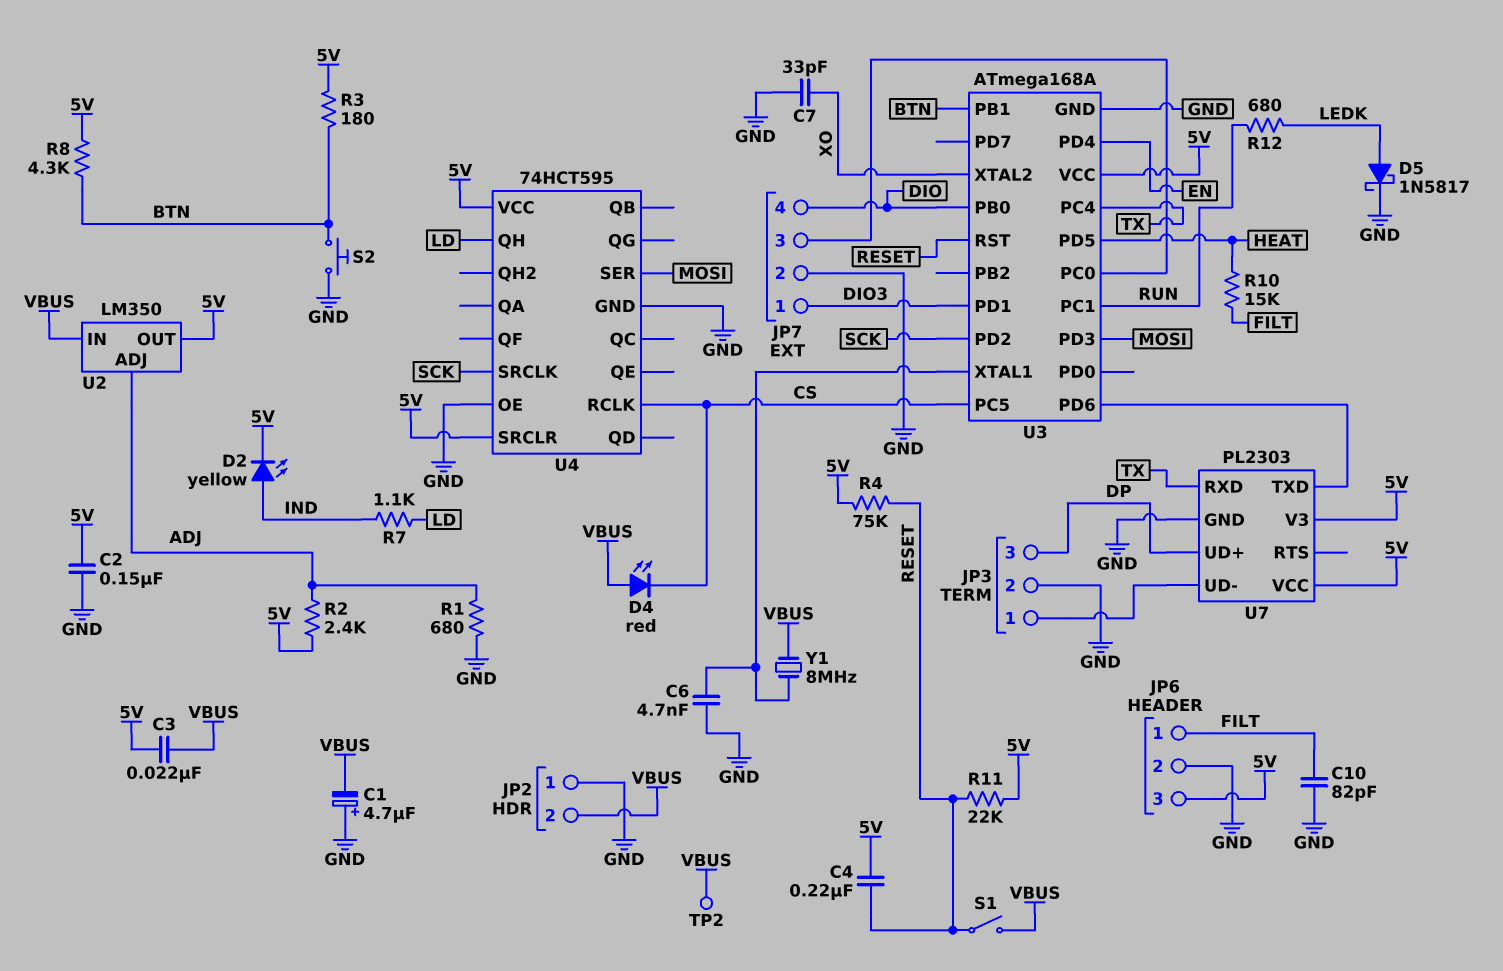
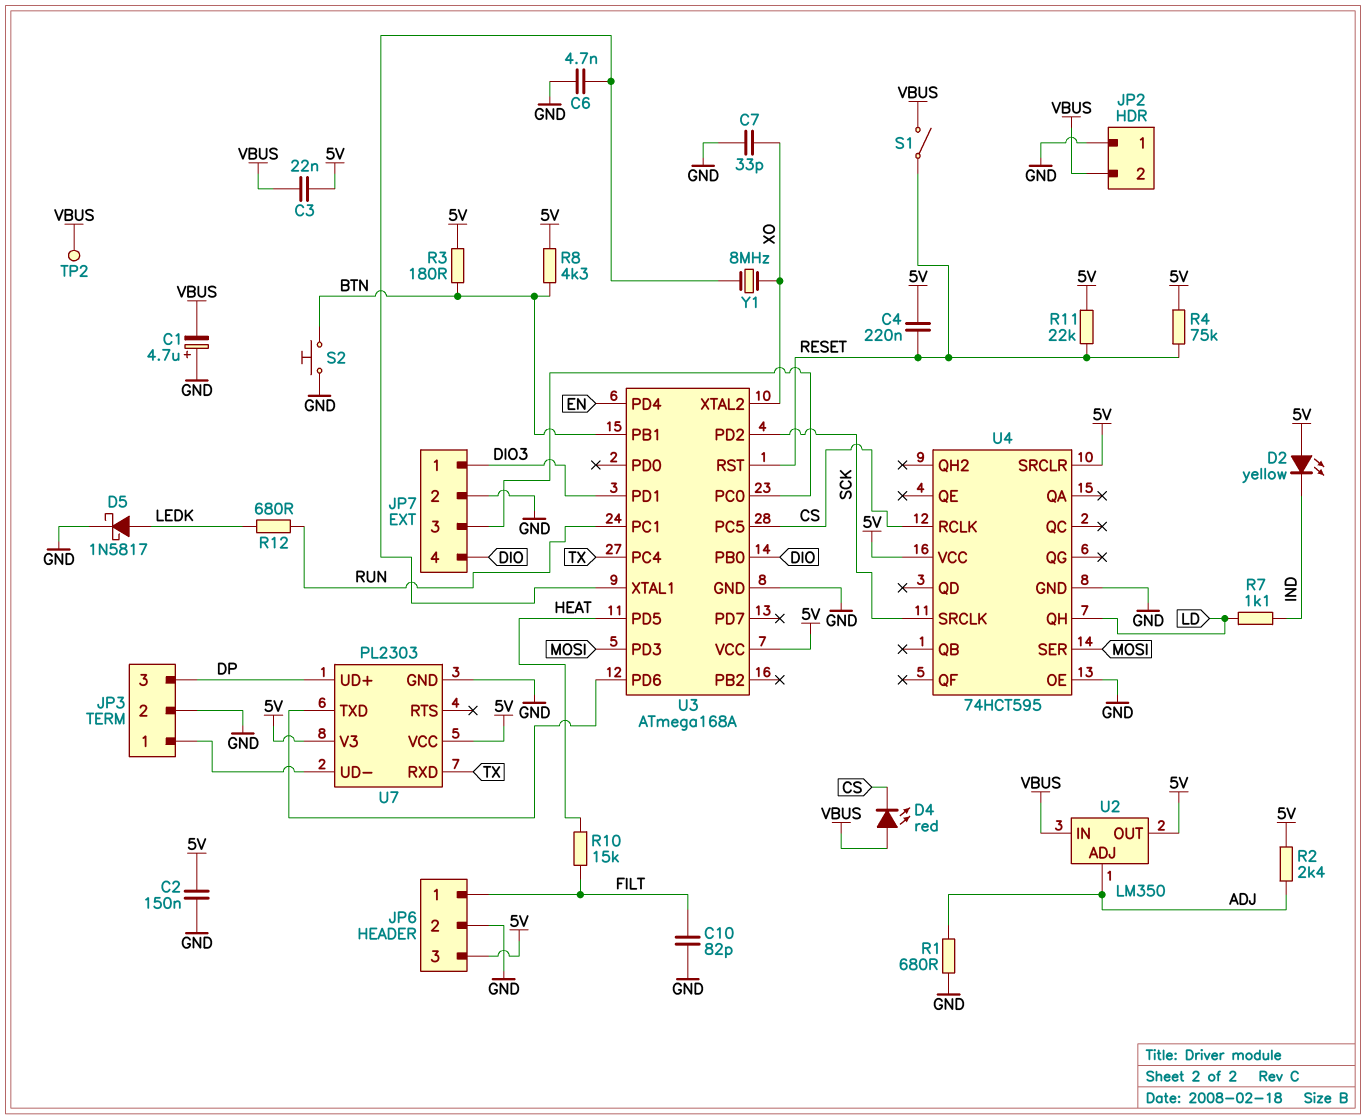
D2: LED yellow (A IND, K 5V) -> LED yellow (A 5V, K IND)
Y1: 8MHz (U3/XTAL1, VBUS) -> 8MHz (U3/XTAL1, XO)

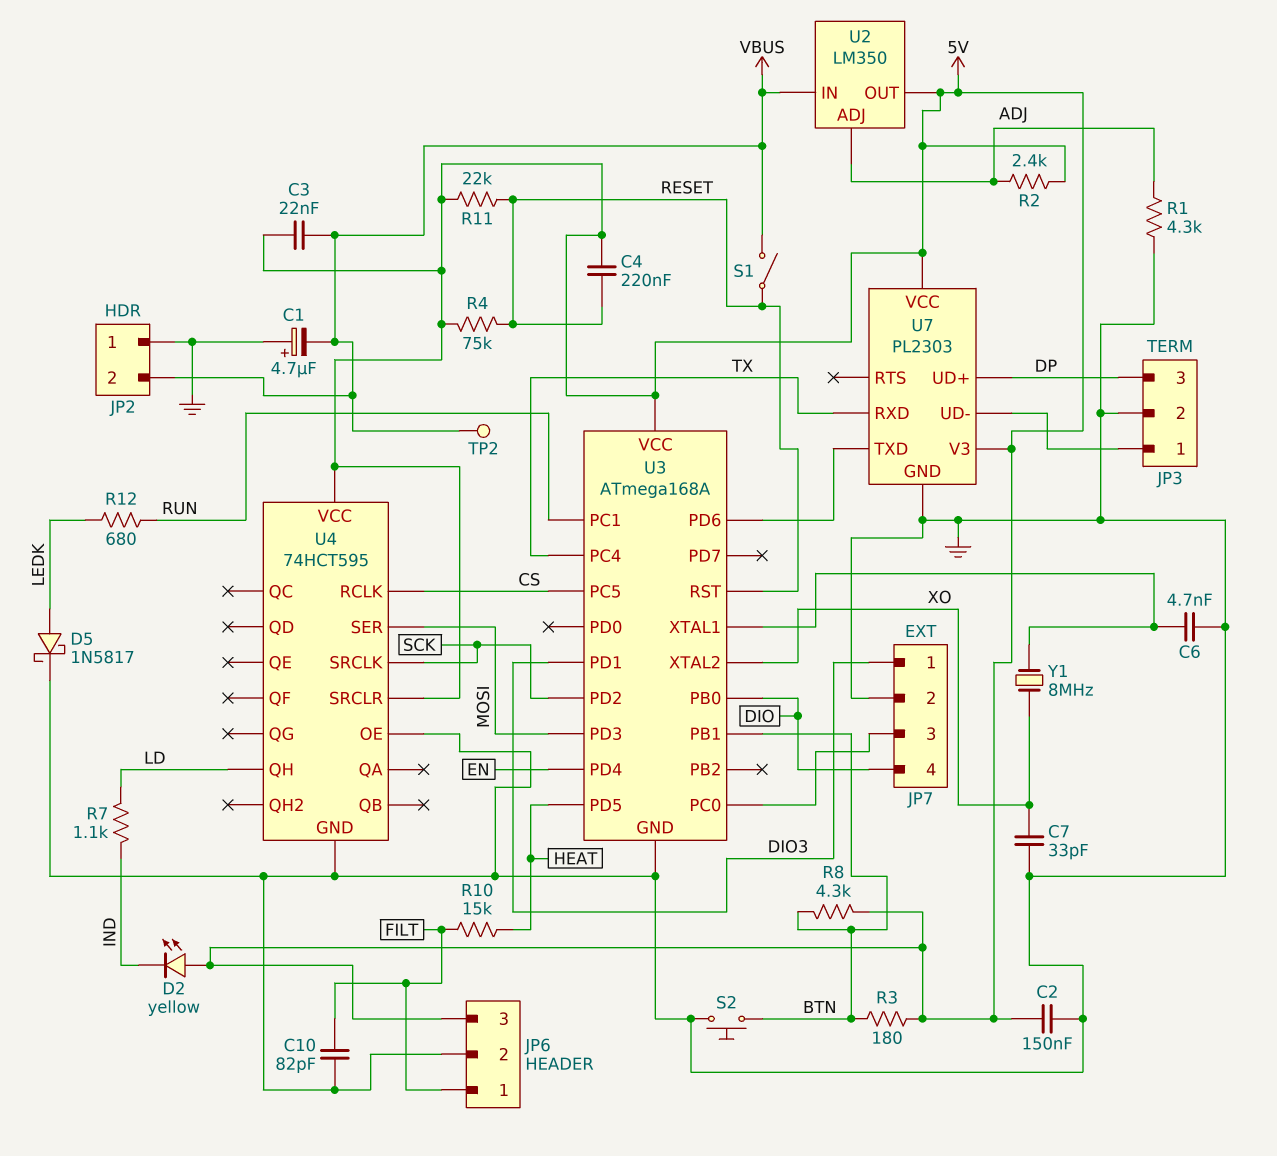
D4: LED red (A VBUS, K CS) -> none
R1: 680 (ADJ, GND) -> 4.3k (ADJ, GND)

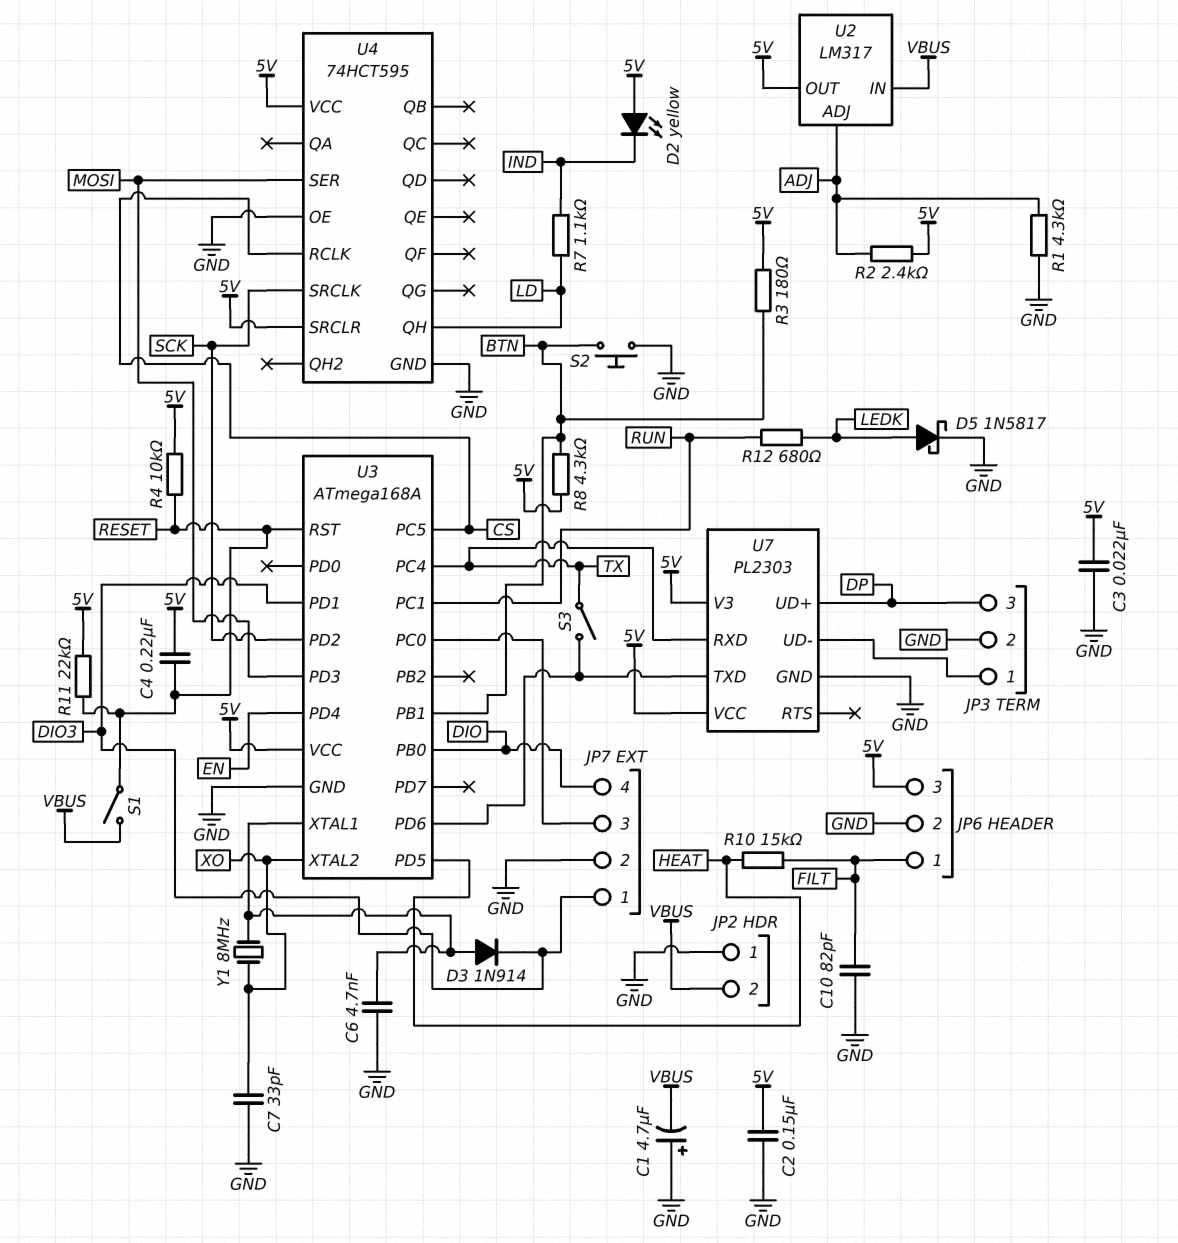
C3: 22nF (5V, VBUS) -> 22nF (5V, GND)
D3: none -> diode 1N914 (A U3/XTAL1, K DIO3)
R4: 75k (5V, RESET) -> 10k (5V, RESET)
S3: none -> switch (TX, U3/PD6)
TP2: test point (VBUS) -> none
U2: LM350 -> LM317

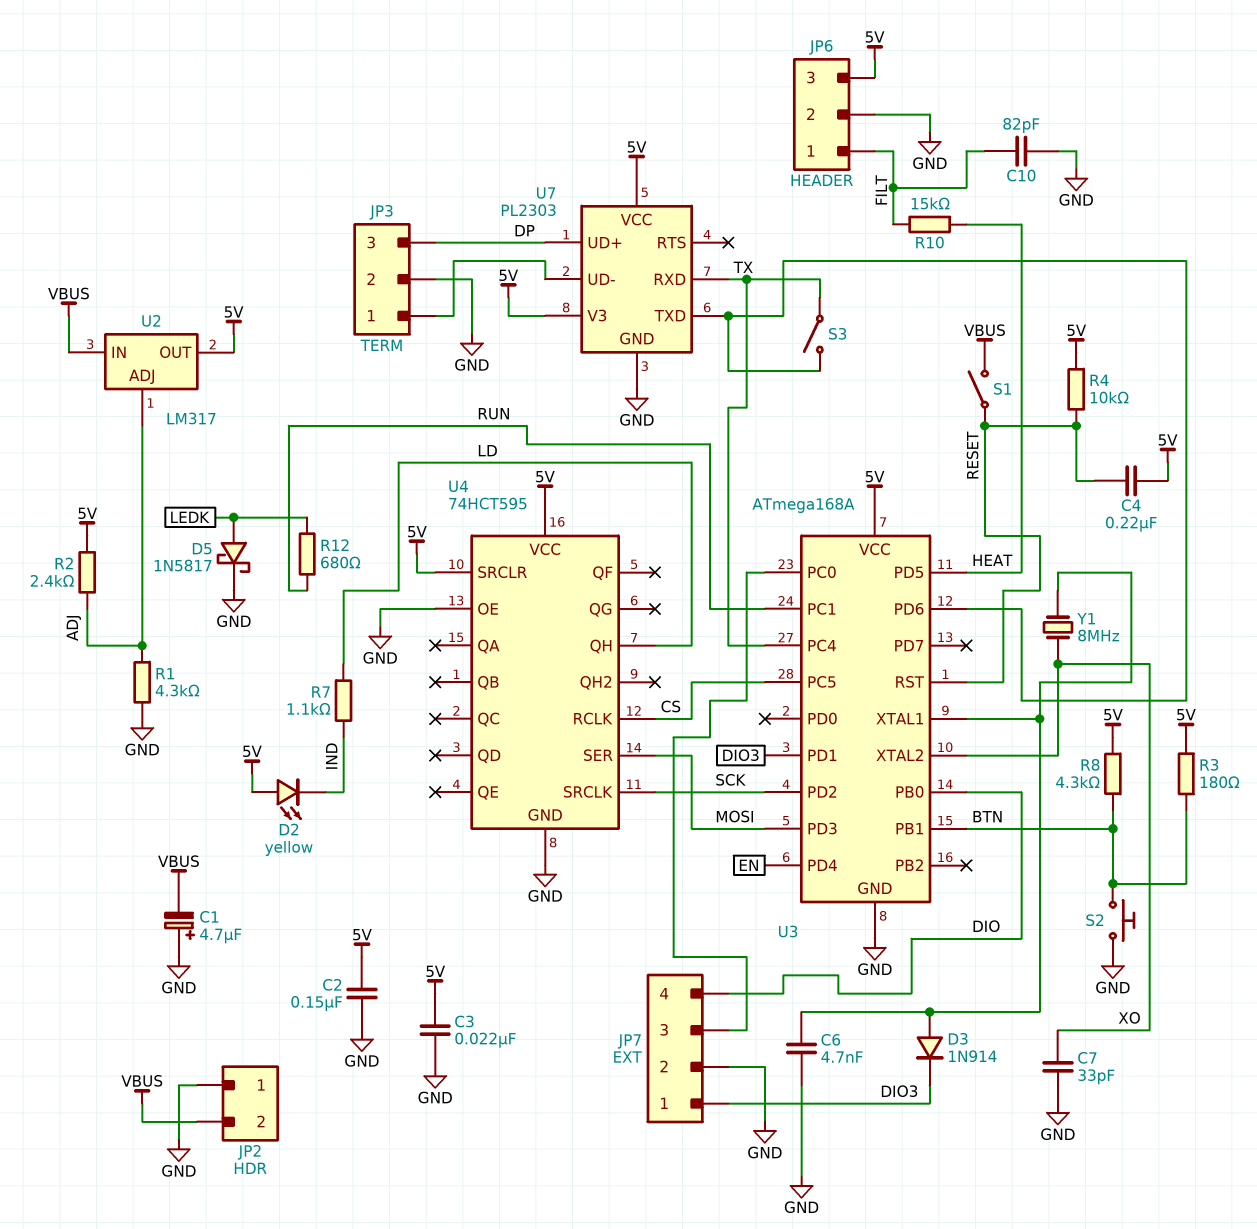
R11: 22k (5V, RESET) -> none

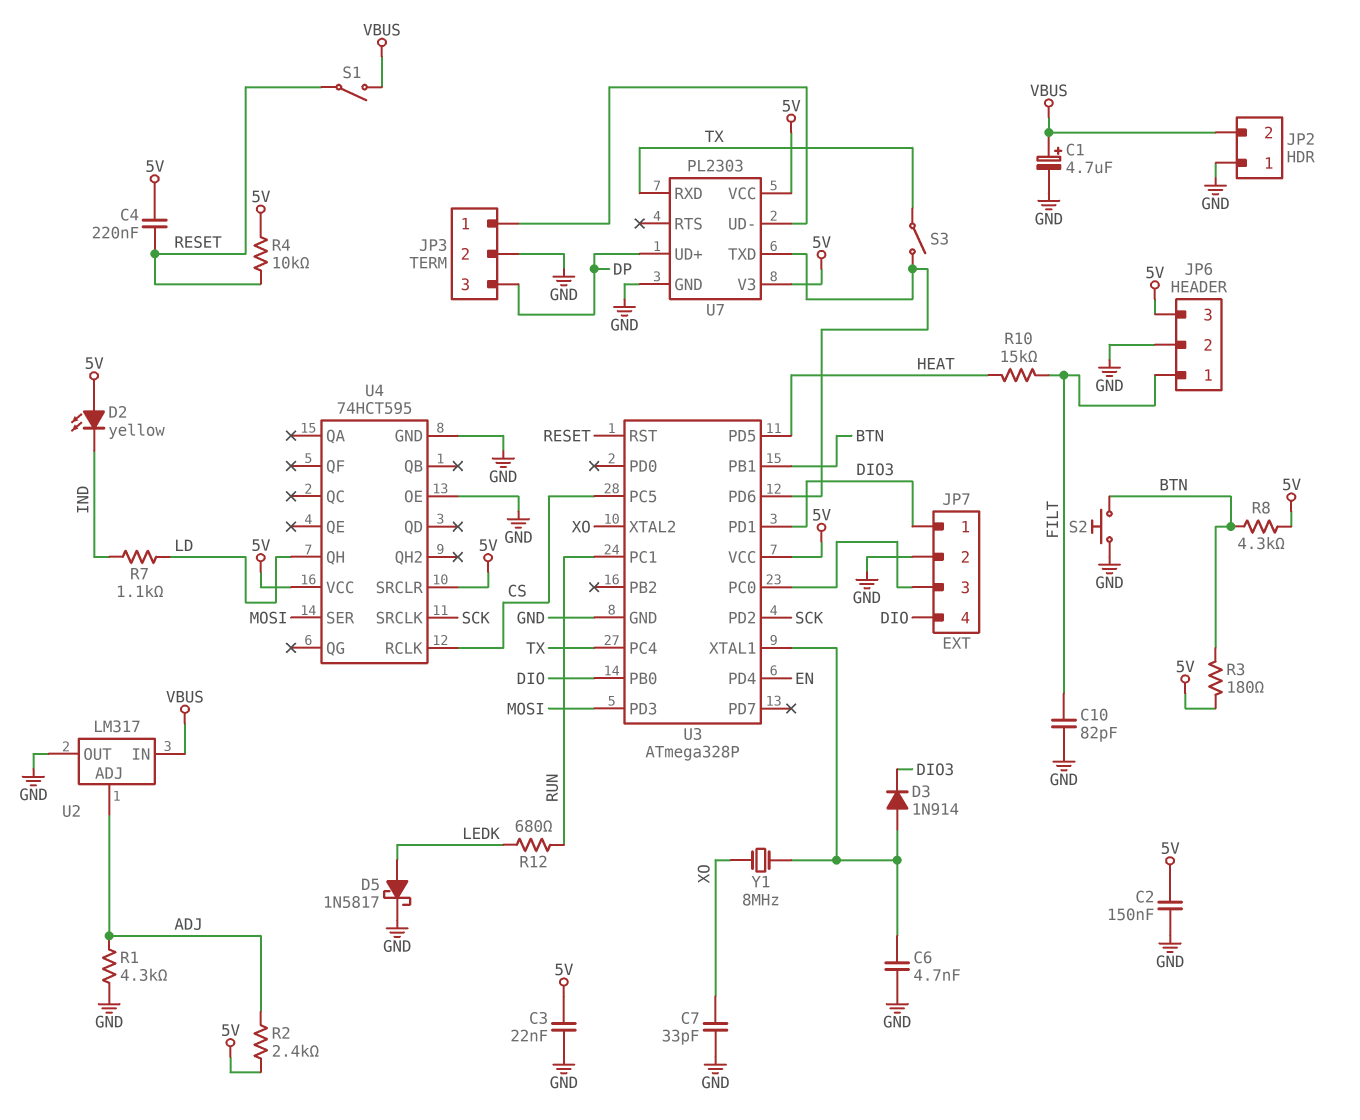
C1: 4.7uF (plus GND, minus VBUS) -> 4.7uF (plus VBUS, minus GND)
U2 pin OUT: 5V -> GND
U3: ATmega168A -> ATmega328P

